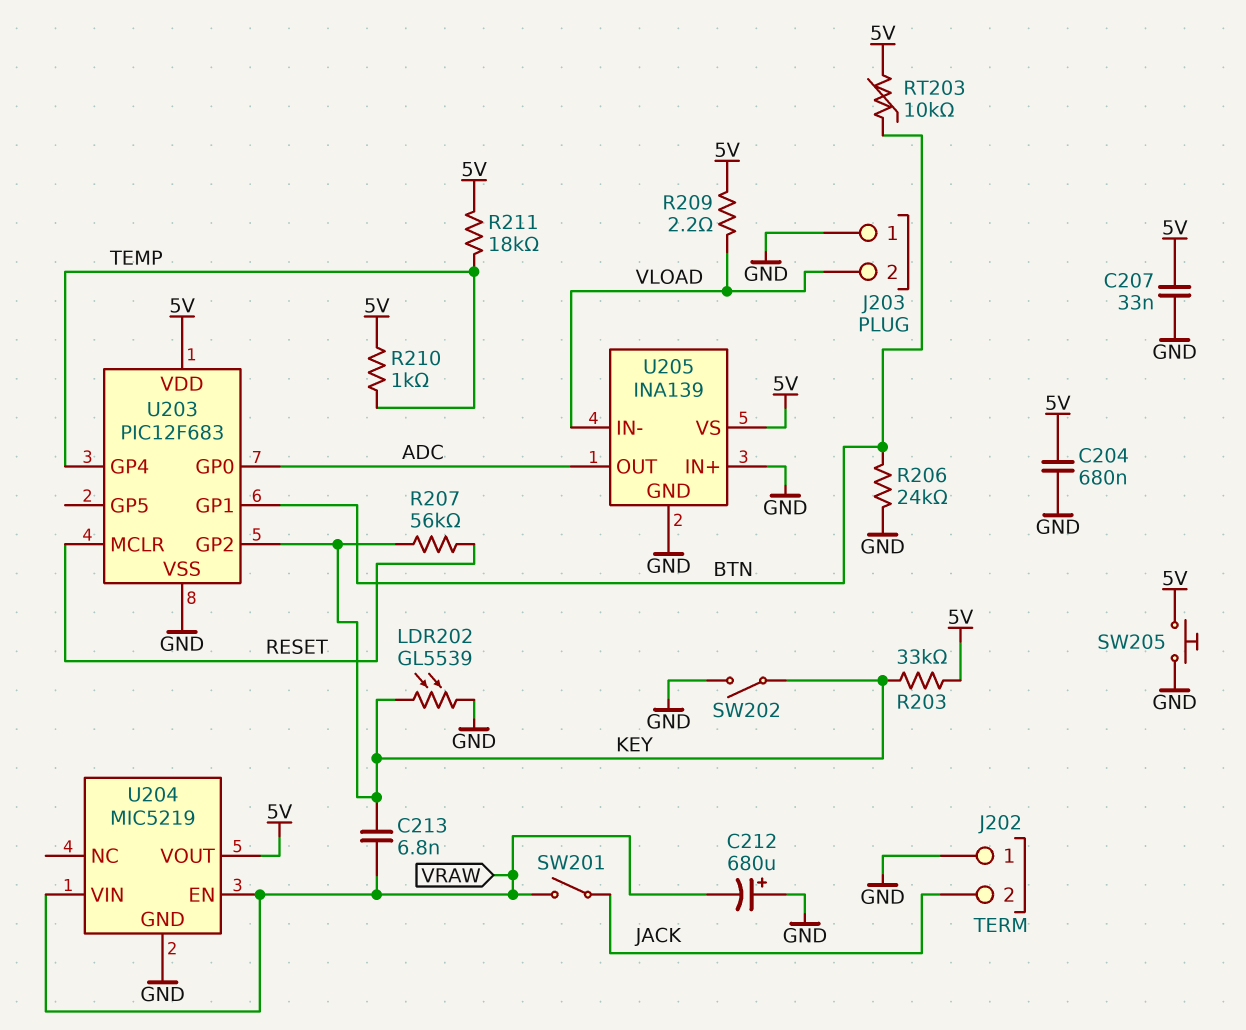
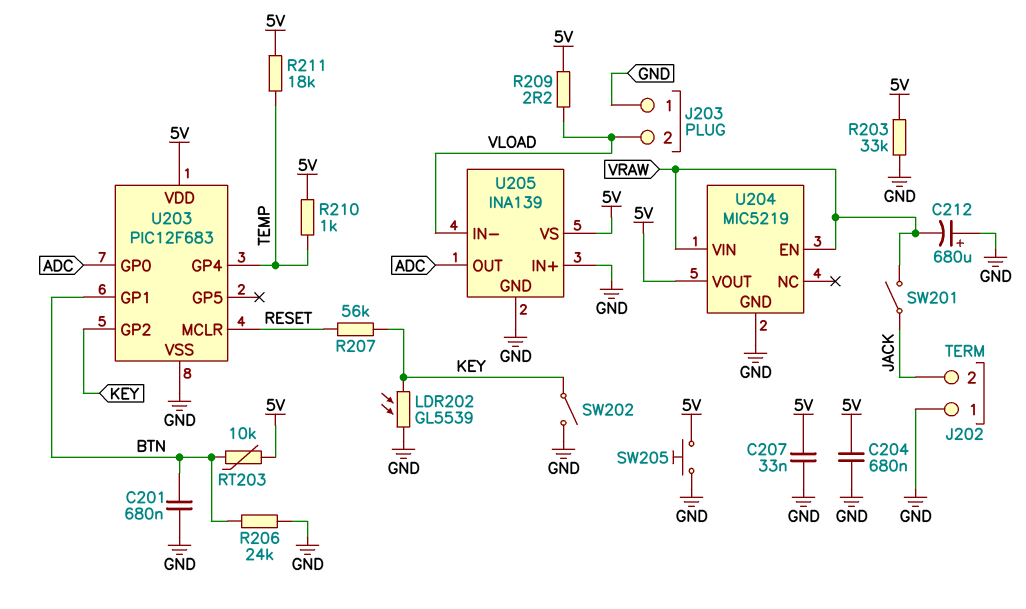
C201: none -> 680nF (BTN, GND)
C213: 6.8nF (KEY, VRAW) -> none
R203: 33k (5V, KEY) -> 33k (5V, GND)

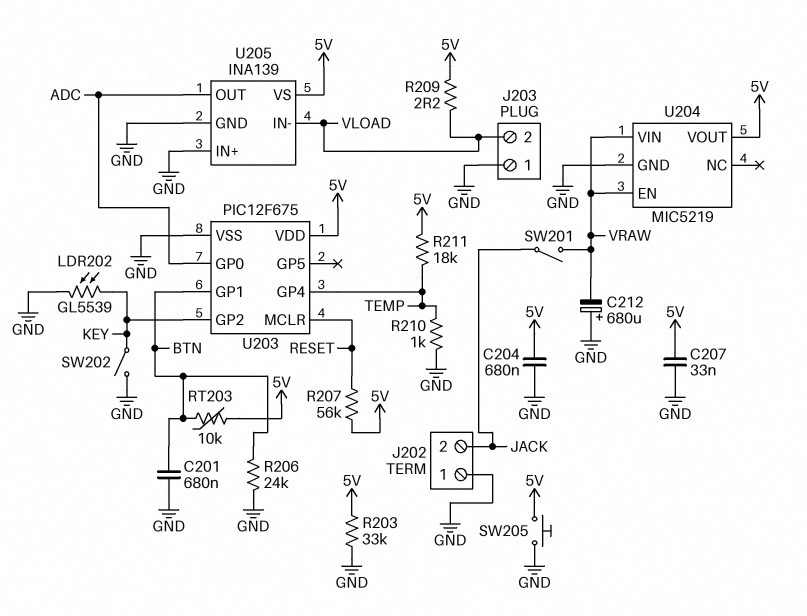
R207: 56k (KEY, RESET) -> 56k (5V, RESET)
R210: 1k (5V, TEMP) -> 1k (GND, TEMP)
U203: PIC12F683 -> PIC12F675

